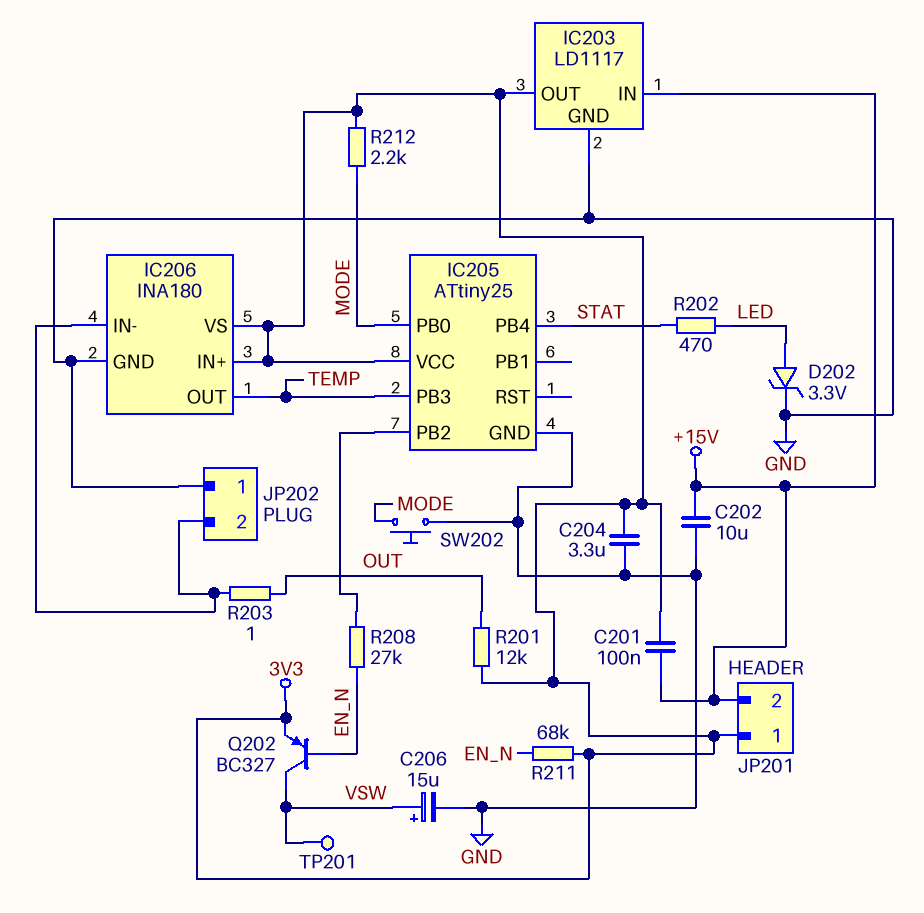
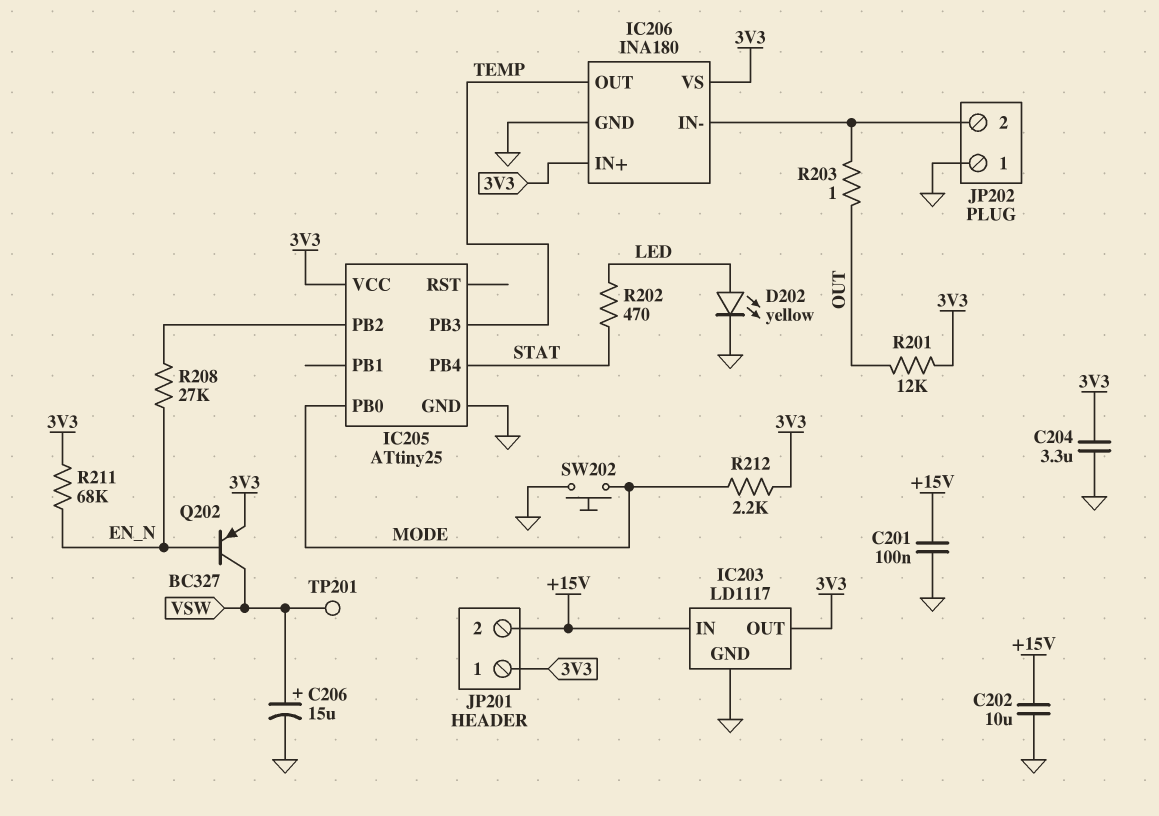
C201: 100nF (+15V, 3V3) -> 100nF (+15V, GND)
D202: zener 3.3V (A LED, K GND) -> LED yellow (A LED, K GND)

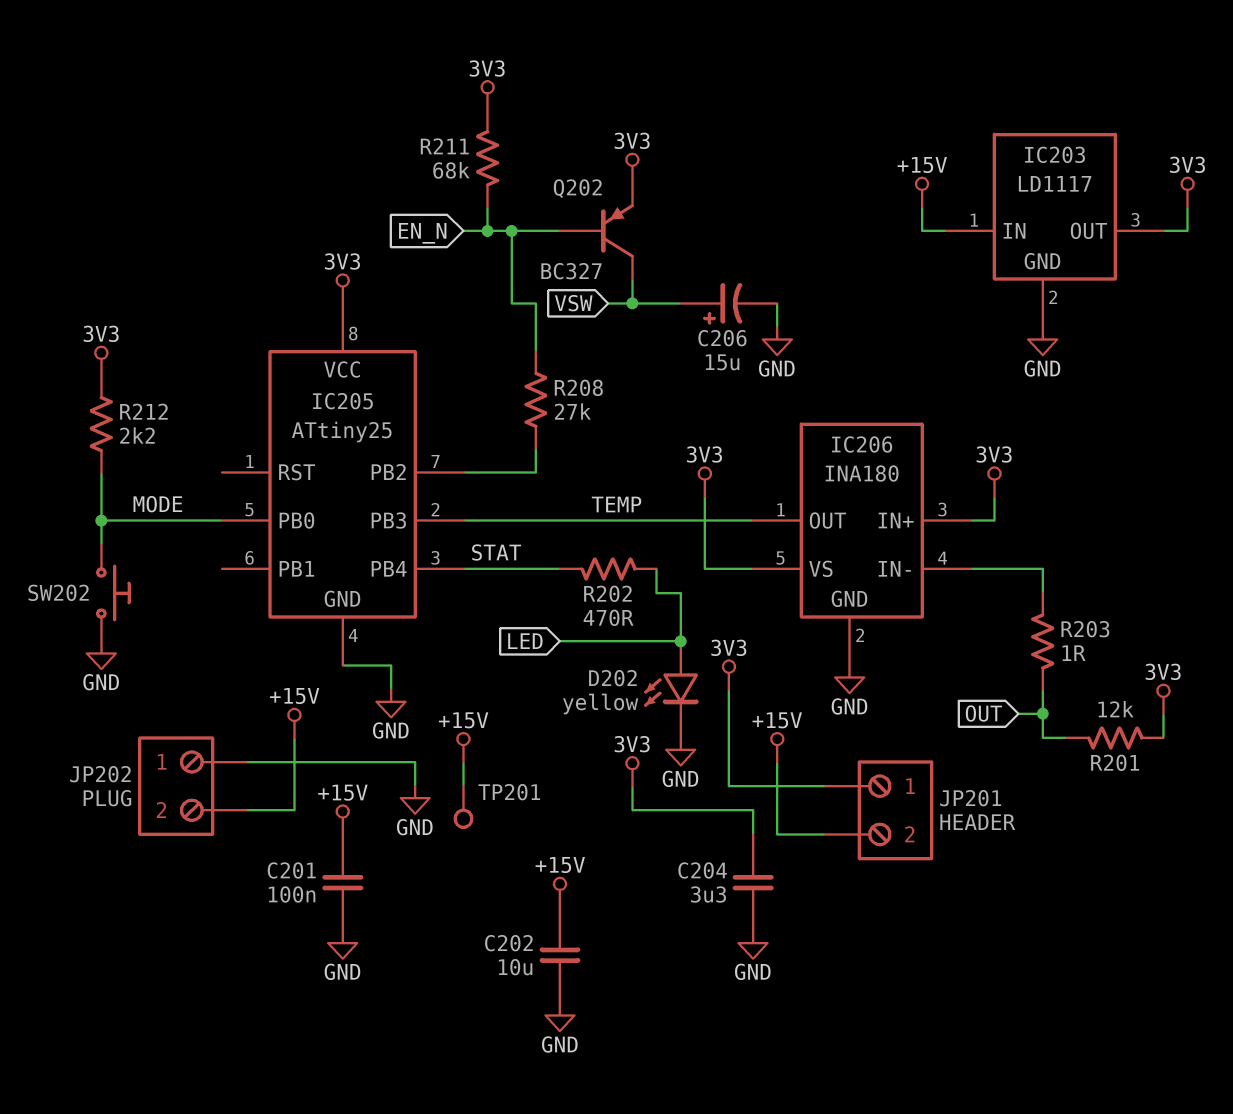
JP202 pin 2: IC206/IN- -> +15V
TP201: test point (VSW) -> test point (+15V)

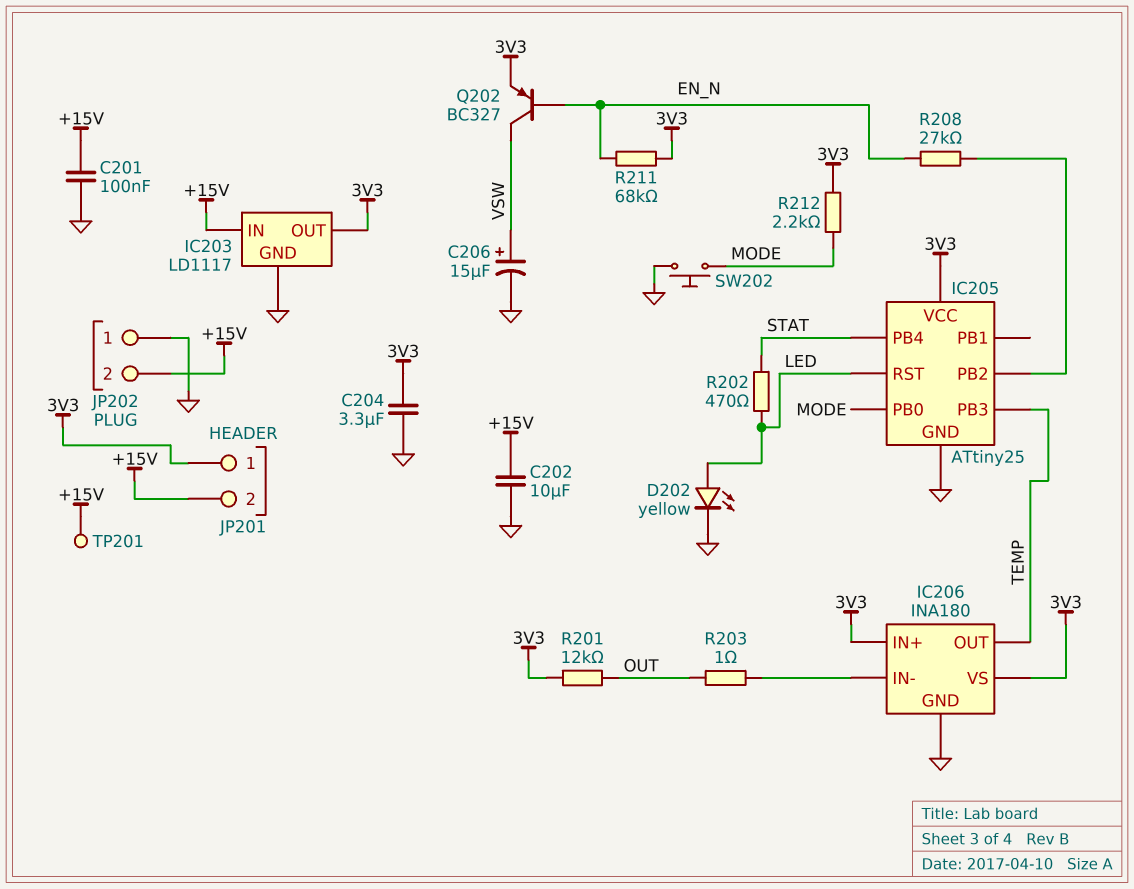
IC205 pin RST: none -> LED

